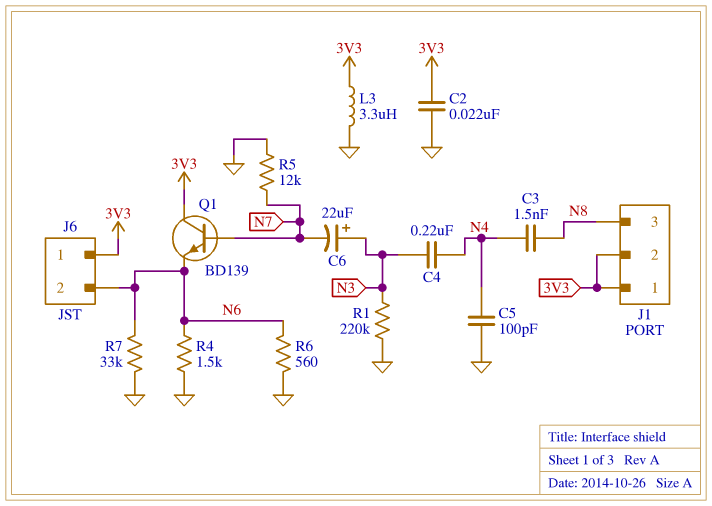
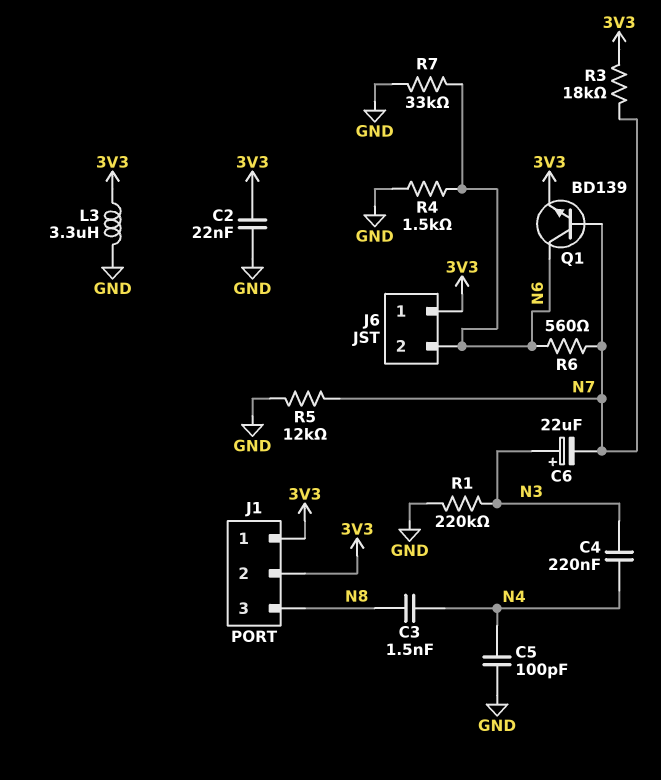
Q1: NPN BD139 (B N7, C 3V3, E N6) -> NPN BD139 (B N7, C N6, E 3V3)
R3: none -> 18k (3V3, N7)
R6: 560 (GND, N6) -> 560 (N6, N7)

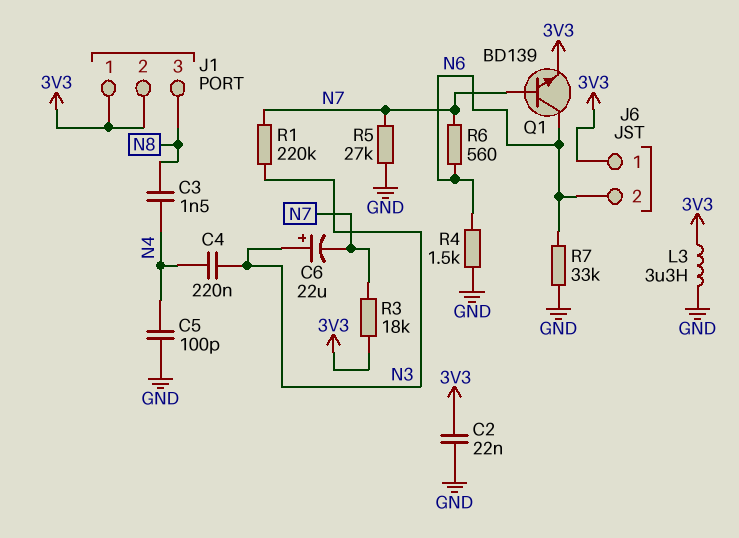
R1: 220k (GND, N3) -> 220k (N3, N7)
R5: 12k (GND, N7) -> 27k (GND, N7)

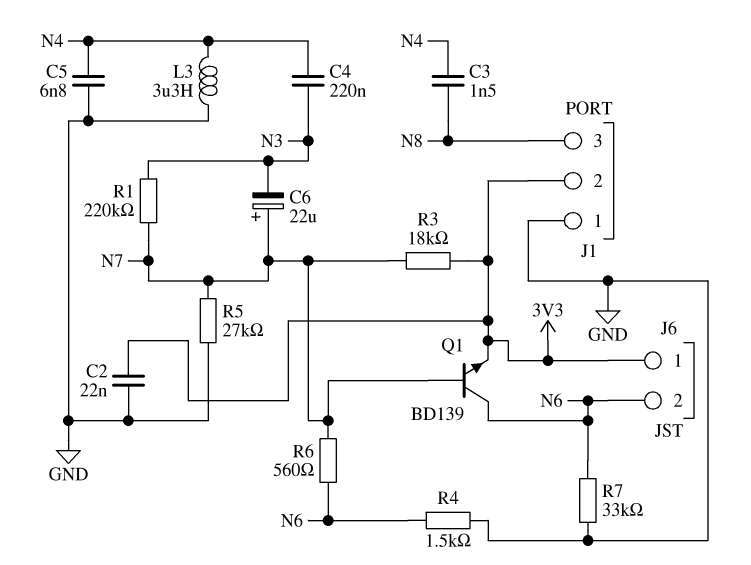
C5: 100pF (GND, N4) -> 6.8nF (GND, N4)
C6: 22uF (plus N3, minus N7) -> 22uF (plus N7, minus N3)
J1 pin 1: 3V3 -> GND
L3: 3.3uH (3V3, GND) -> 3.3uH (GND, N4)

